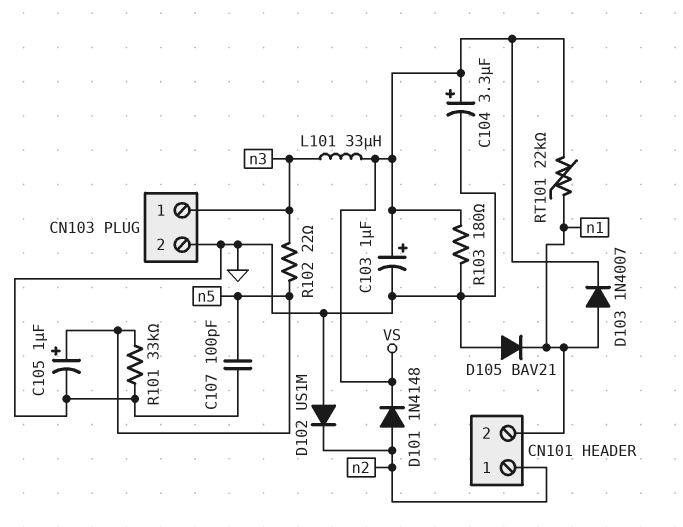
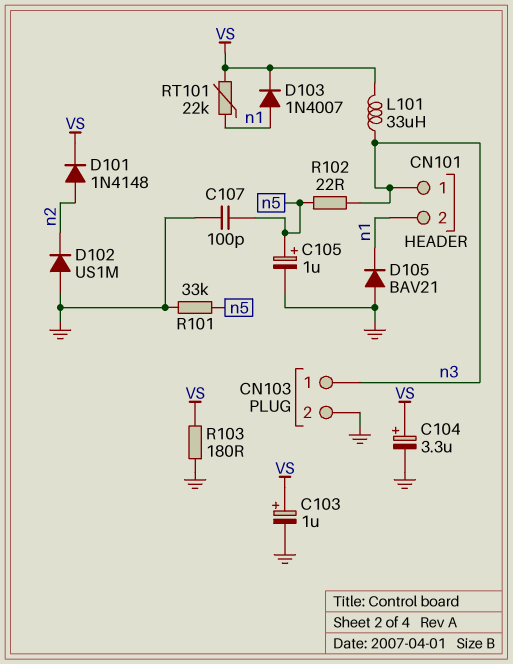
CN101 pin 1: n2 -> n3

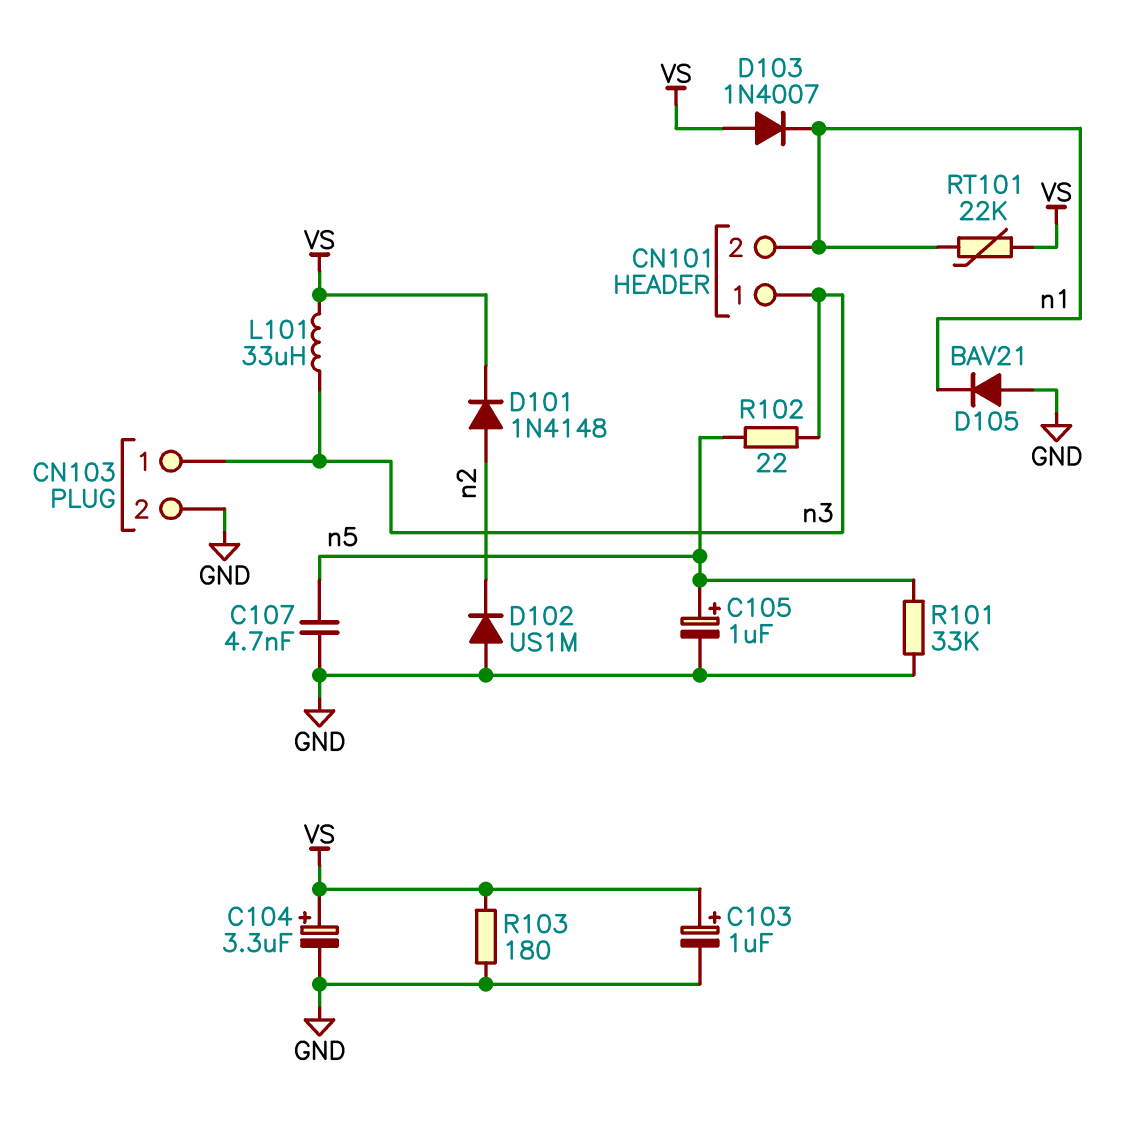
C107: 100pF (GND, n5) -> 4.7nF (GND, n5)
D103: diode 1N4007 (A n1, K VS) -> diode 1N4007 (A VS, K n1)

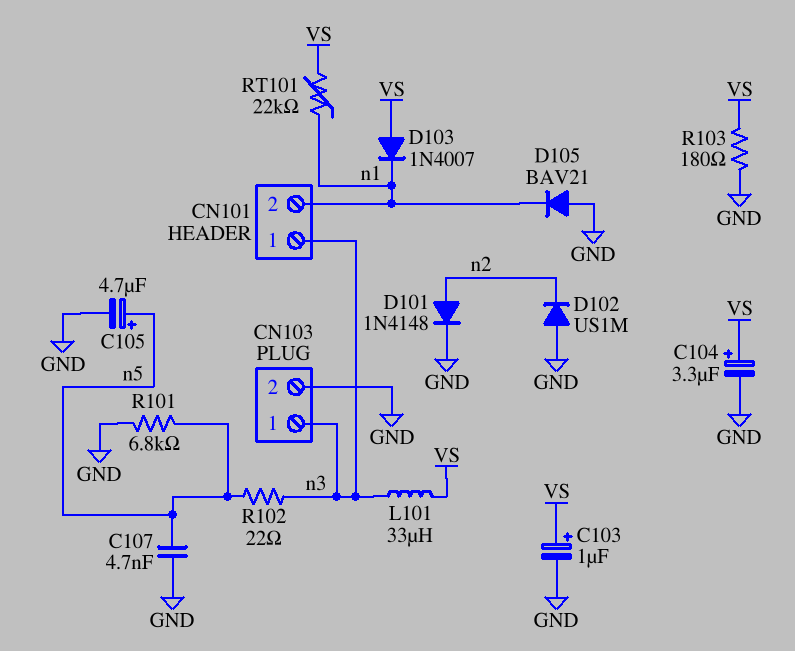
C105: 1uF (plus n5, minus GND) -> 4.7uF (plus n5, minus GND)
D101: diode 1N4148 (A n2, K VS) -> diode 1N4148 (A n2, K GND)
R101: 33k (GND, n5) -> 6.8k (GND, n5)

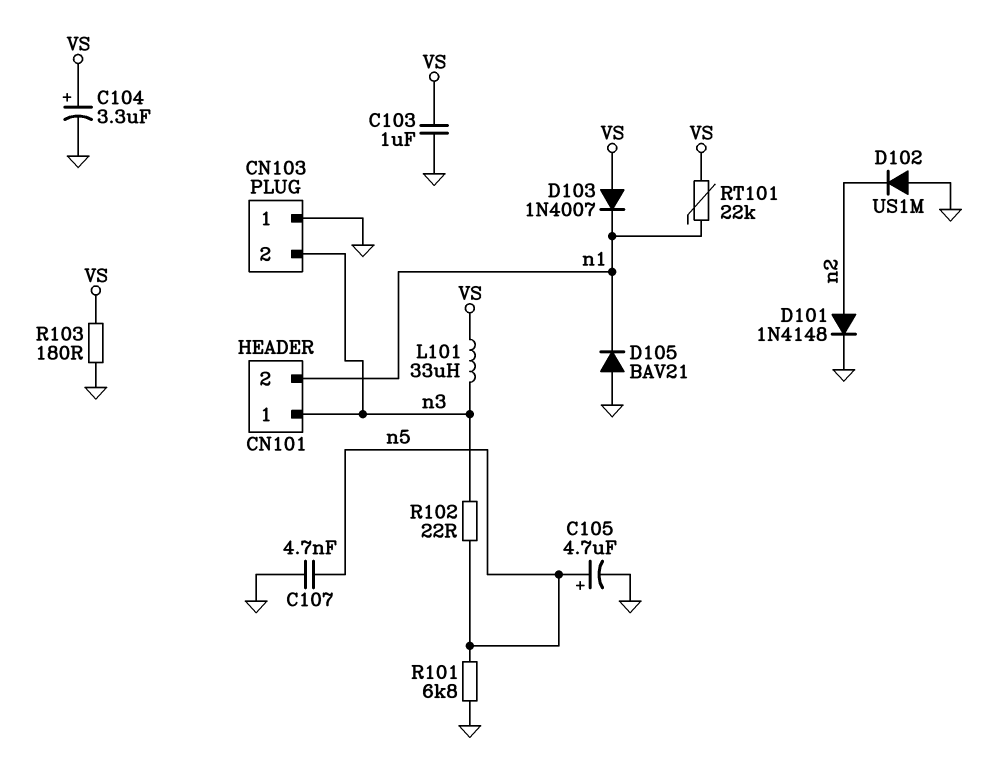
C103: 1uF (plus VS, minus GND) -> 1uF (GND, VS)
CN103 pin 1: n3 -> GND
CN103 pin 2: GND -> n3

